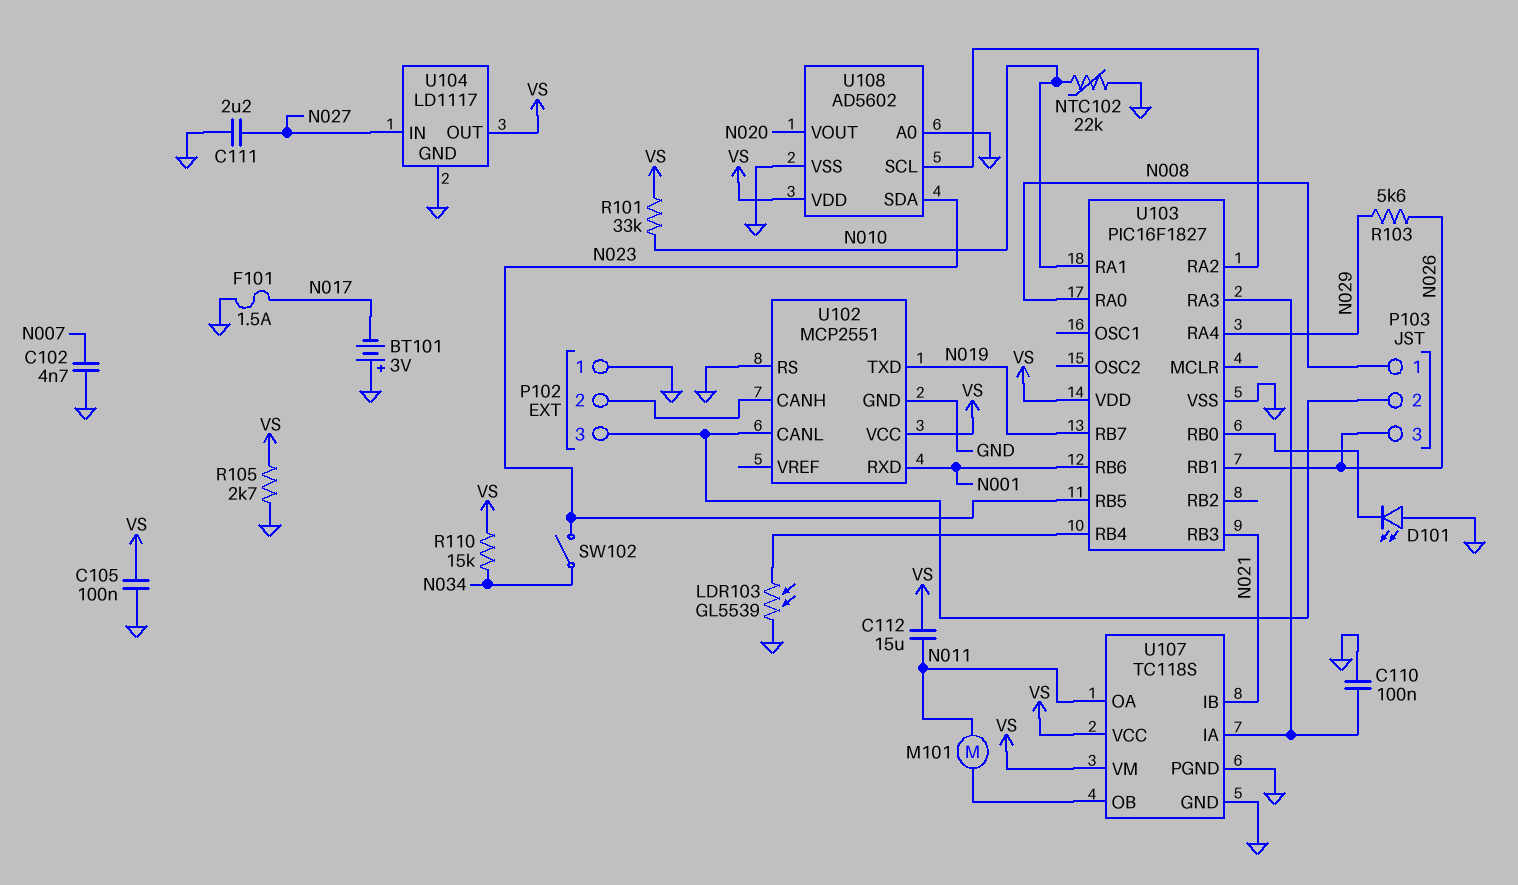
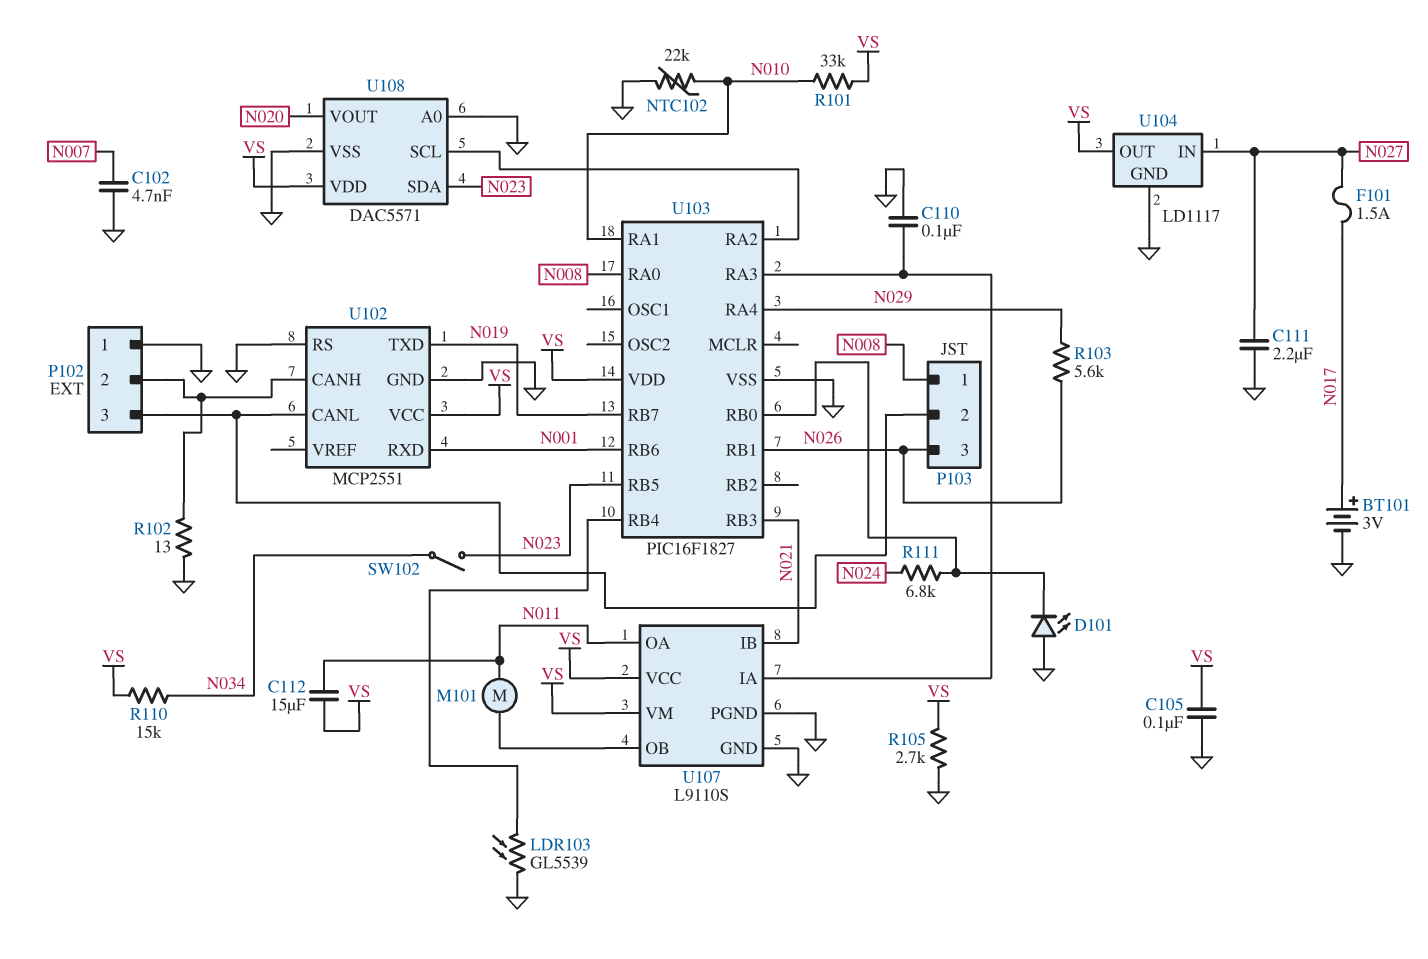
BT101: 3V (plus GND, minus N017) -> 3V (plus N017, minus GND)
F101: 1.5A (GND, N017) -> 1.5A (N017, N027)
R102: none -> 13 (GND, P102/2)
R111: none -> 6.8k (N024, U103/RB0)
U107: TC118S -> L9110S
U108: AD5602 -> DAC5571

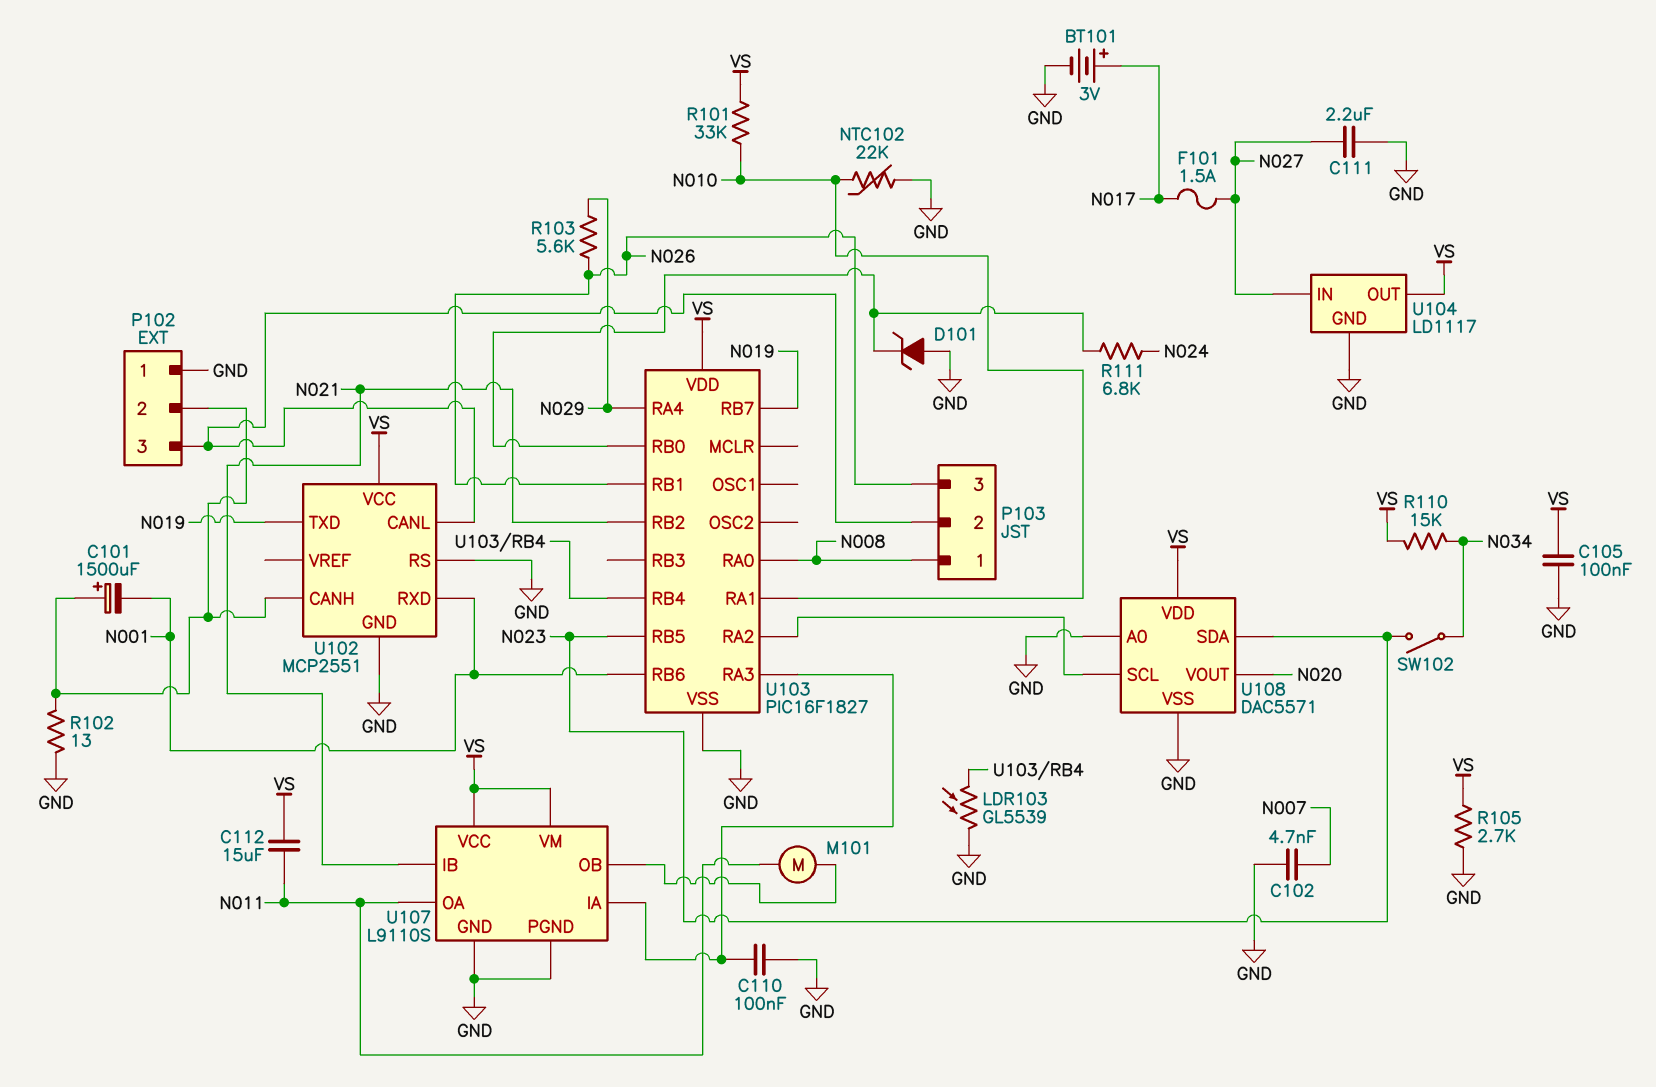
C101: none -> 1500uF (plus P102/2, minus N001)
D101: LED (A GND, K U103/RB0) -> zener (A GND, K U103/RB0)
U103 pin RB2: none -> N021
U103 pin RB3: N021 -> none

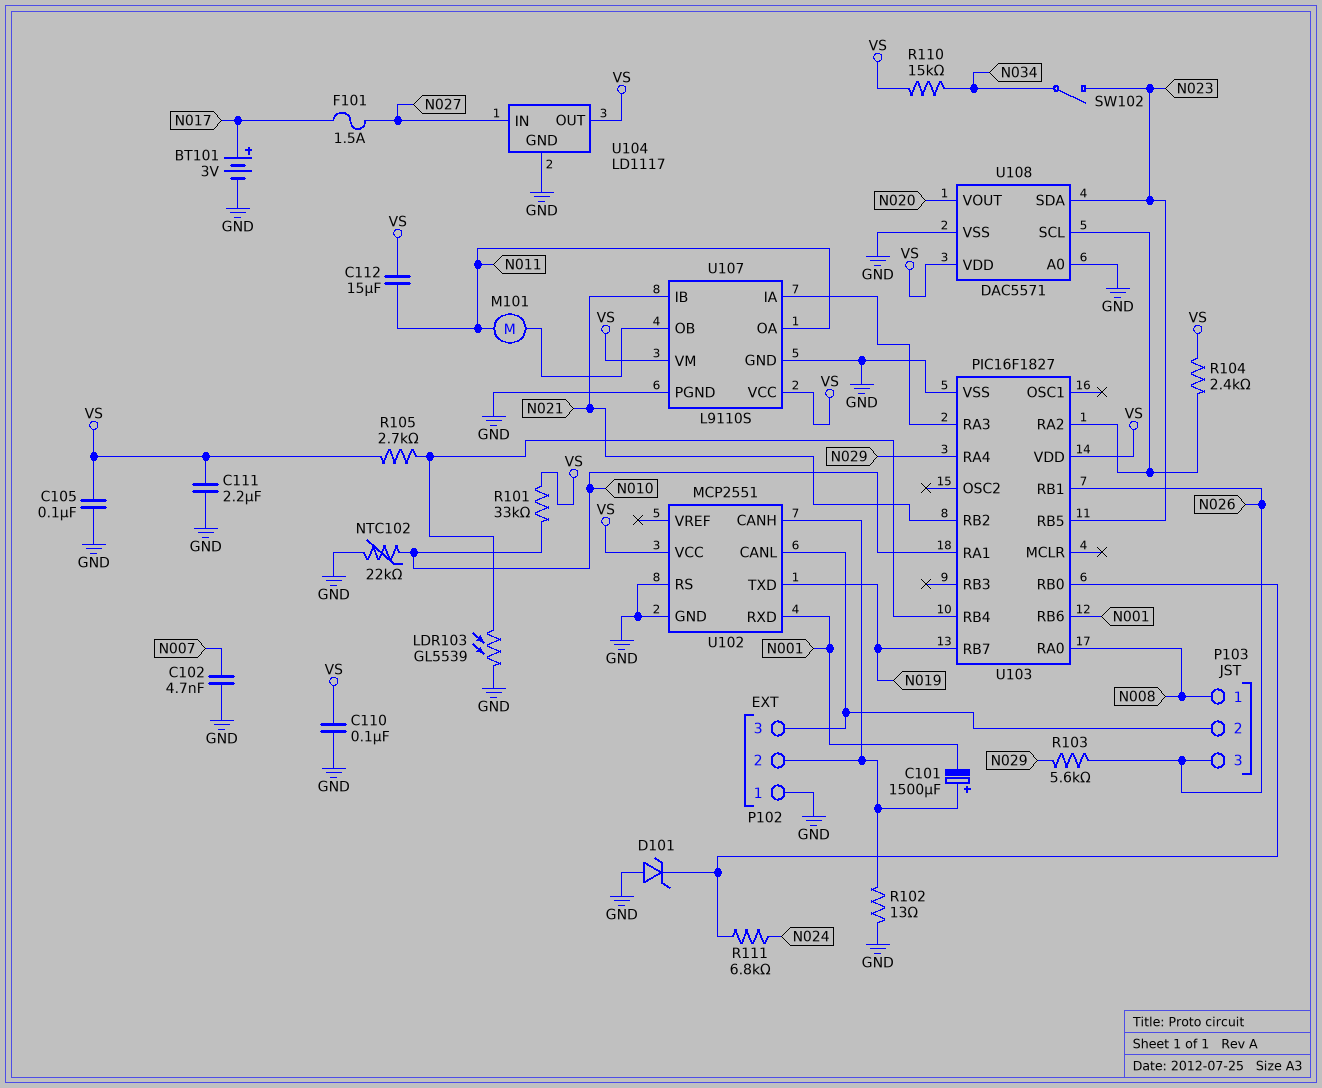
C110: 100nF (GND, U103/RA3) -> 100nF (GND, VS)
C111: 2.2uF (GND, N027) -> 2.2uF (GND, VS)
R104: none -> 2.4k (U103/RA2, VS)
R105: 2.7k (GND, VS) -> 2.7k (U103/RB4, VS)

